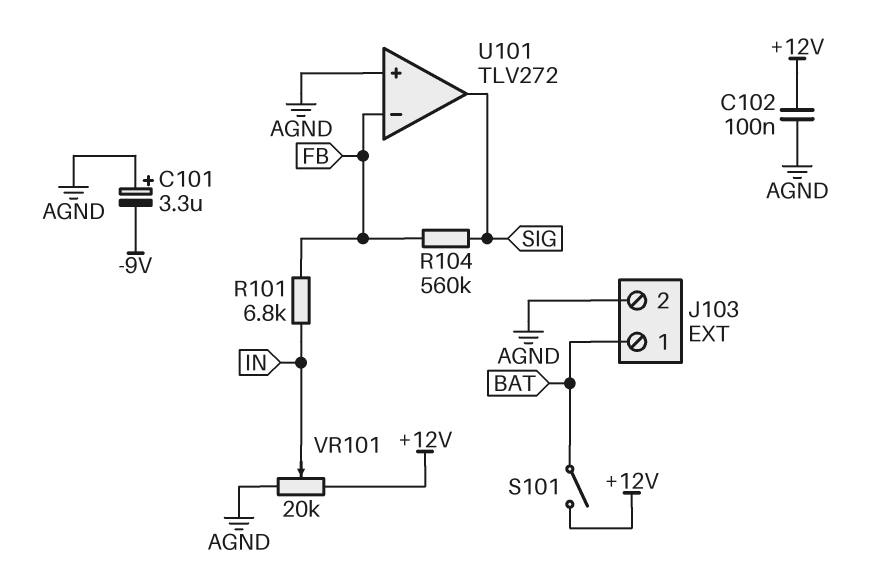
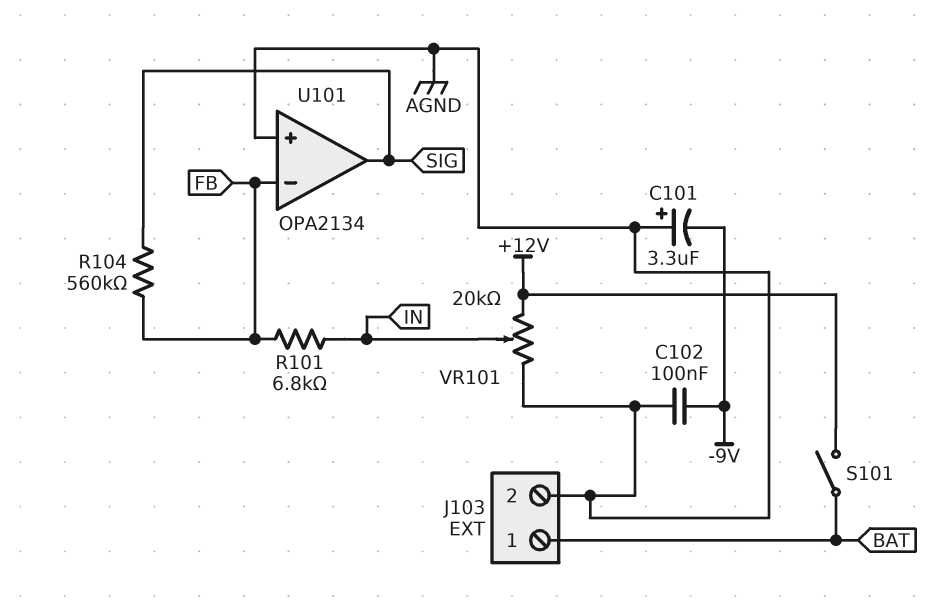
C102: 100nF (+12V, AGND) -> 100nF (-9V, AGND)
U101: TLV272 -> OPA2134

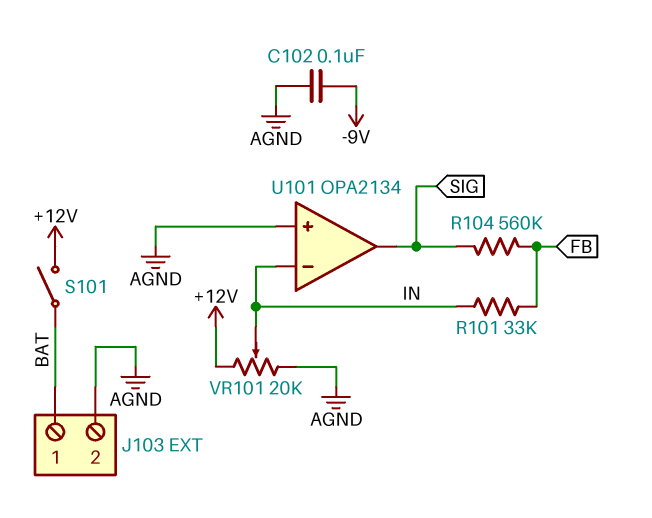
C101: 3.3uF (plus AGND, minus -9V) -> none
R101: 6.8k (FB, IN) -> 33k (FB, IN)
U101 pin in-: FB -> IN

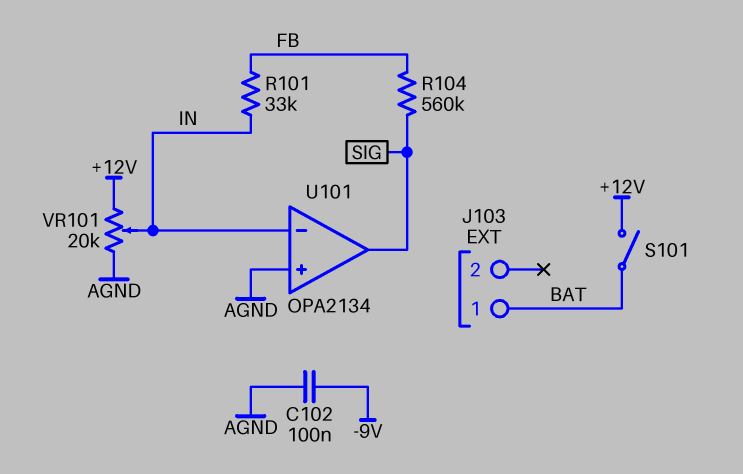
J103 pin 2: AGND -> none

